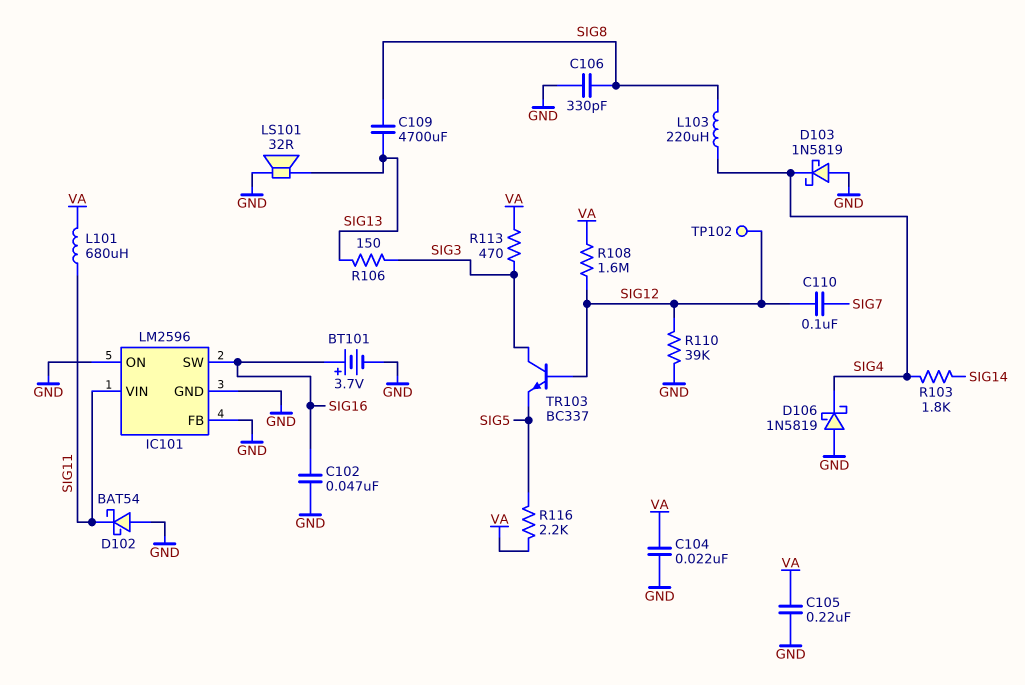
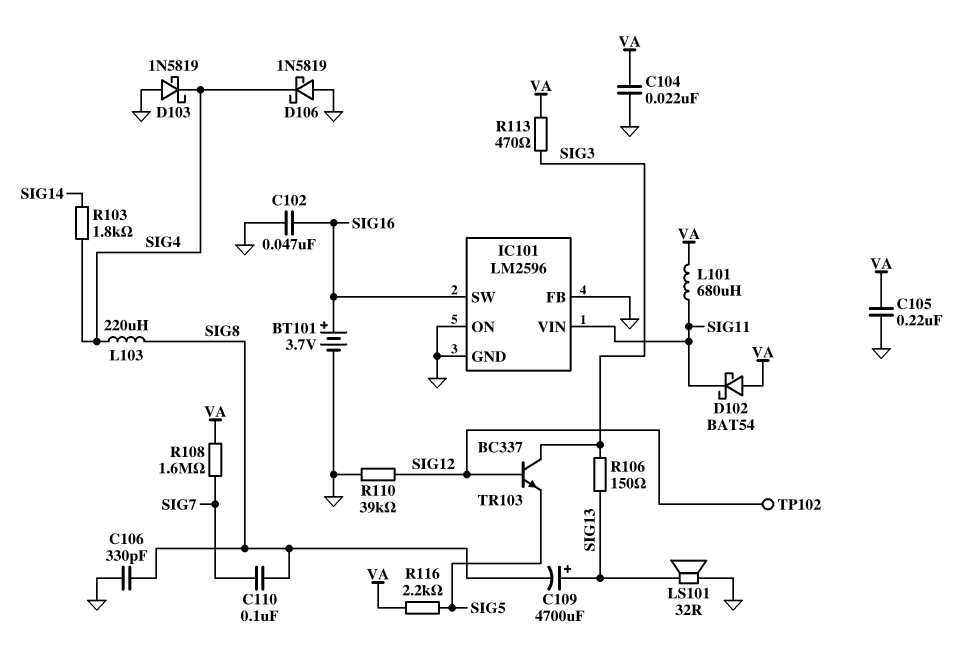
C109: 4700uF (SIG8, SIG13) -> 4700uF (plus SIG13, minus SIG8)
C110: 100nF (SIG7, SIG12) -> 100nF (SIG7, SIG8)
D102: schottky BAT54 (A GND, K SIG11) -> schottky BAT54 (A VA, K SIG11)
R108: 1.6M (SIG12, VA) -> 1.6M (SIG7, VA)

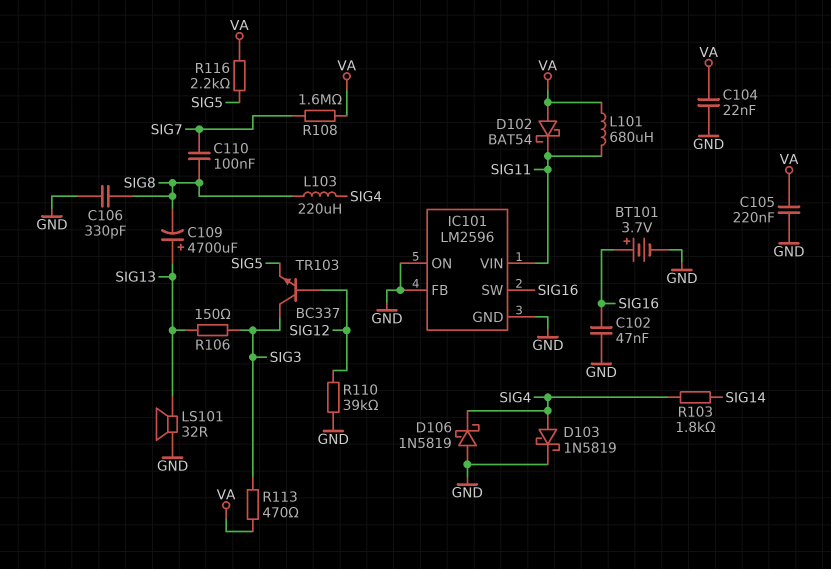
D103: schottky 1N5819 (A GND, K SIG4) -> schottky 1N5819 (A SIG4, K GND)
TP102: test point (SIG12) -> none

